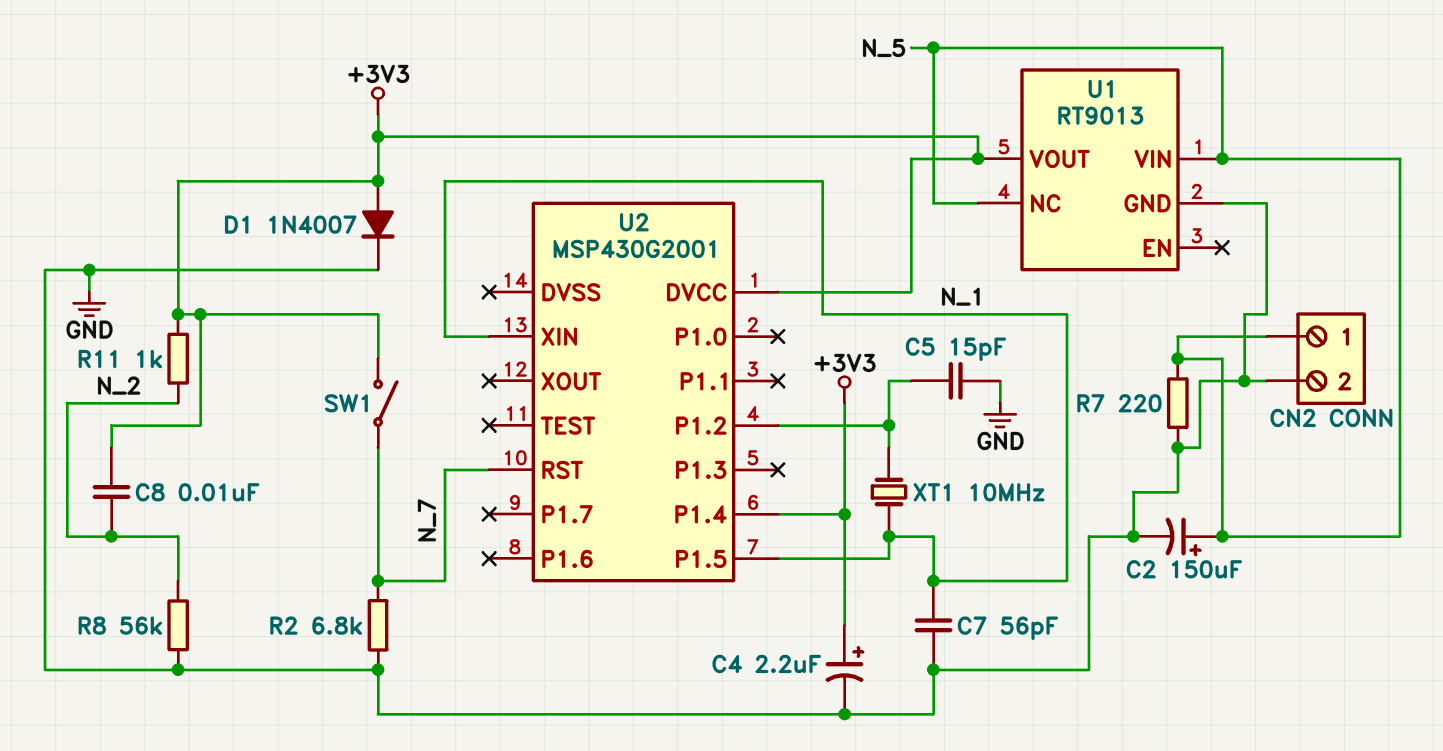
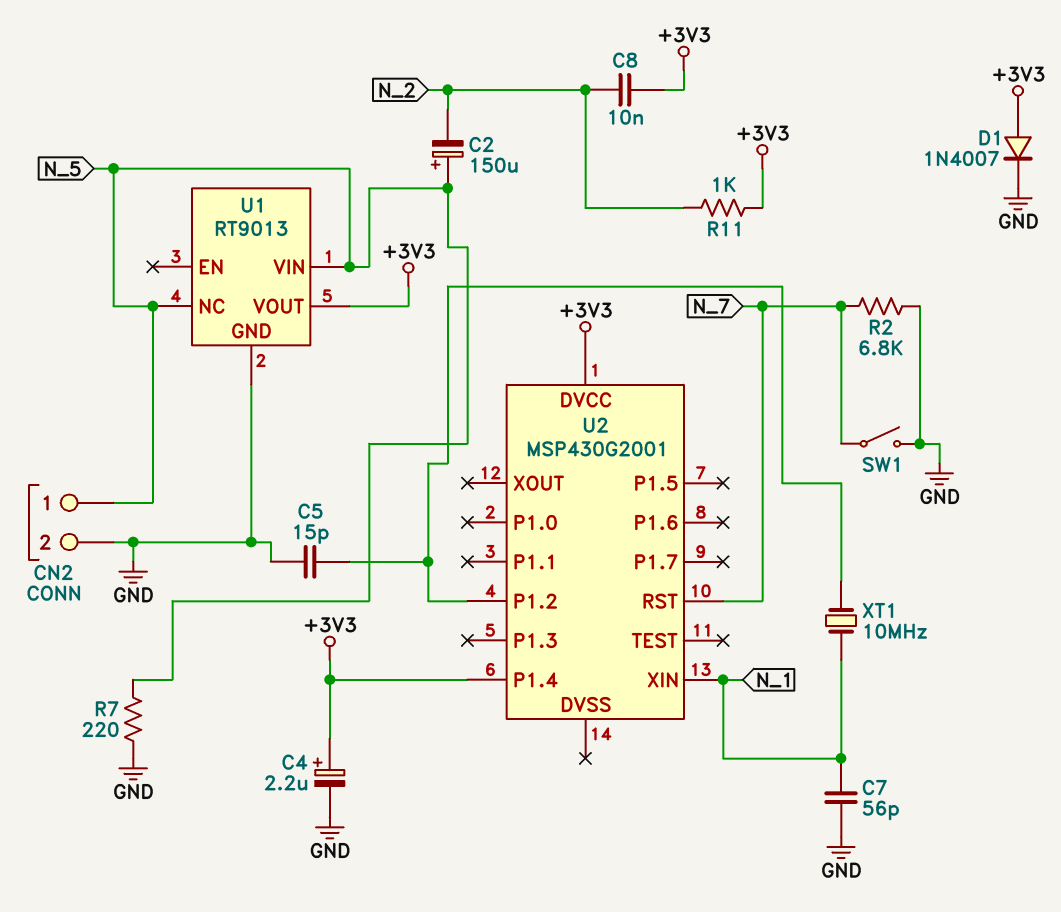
C2: 150uF (plus N_5, minus GND) -> 150uF (plus N_5, minus N_2)
R8: 56k (GND, N_2) -> none
SW1: switch (+3V3, N_7) -> switch (GND, N_7)
U2 pin P1.5: N_1 -> none

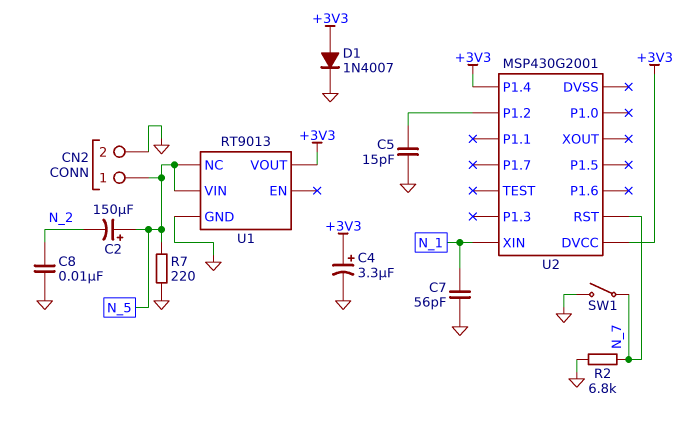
C4: 2.2uF (plus +3V3, minus GND) -> 3.3uF (plus +3V3, minus GND)
C8: 10nF (+3V3, N_2) -> 10nF (GND, N_2)
R11: 1k (+3V3, N_2) -> none
XT1: 10MHz (N_1, U2/P1.2) -> none

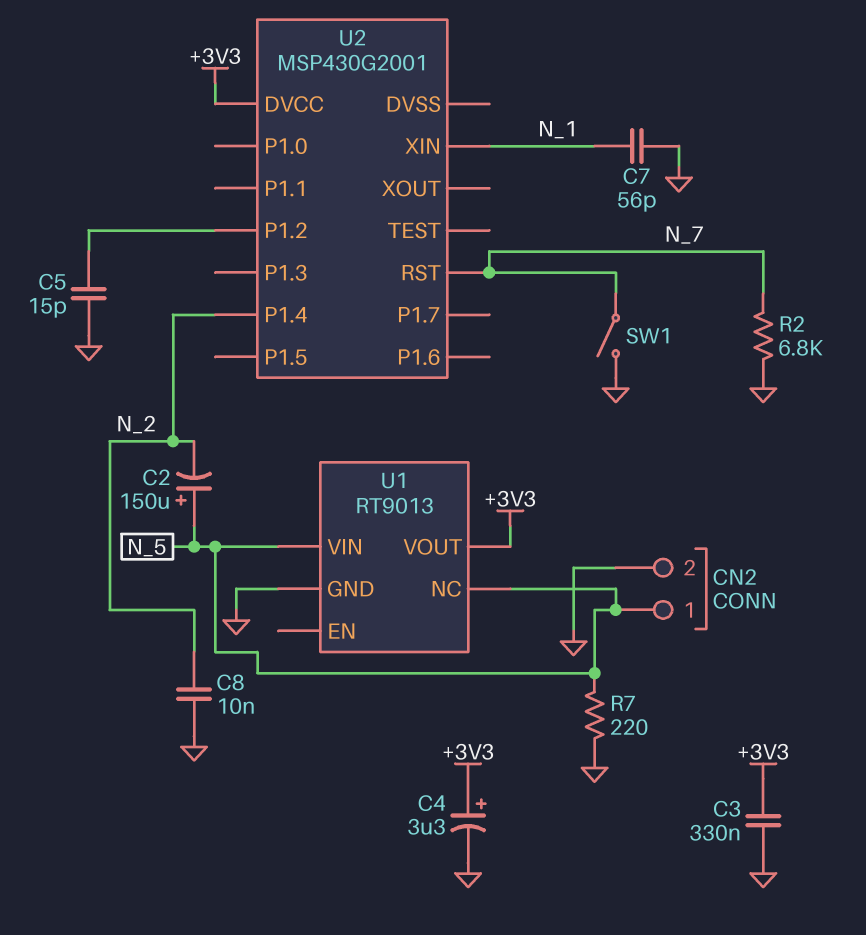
C3: none -> 330nF (+3V3, GND)
D1: diode 1N4007 (A +3V3, K GND) -> none
U2 pin P1.4: +3V3 -> N_2

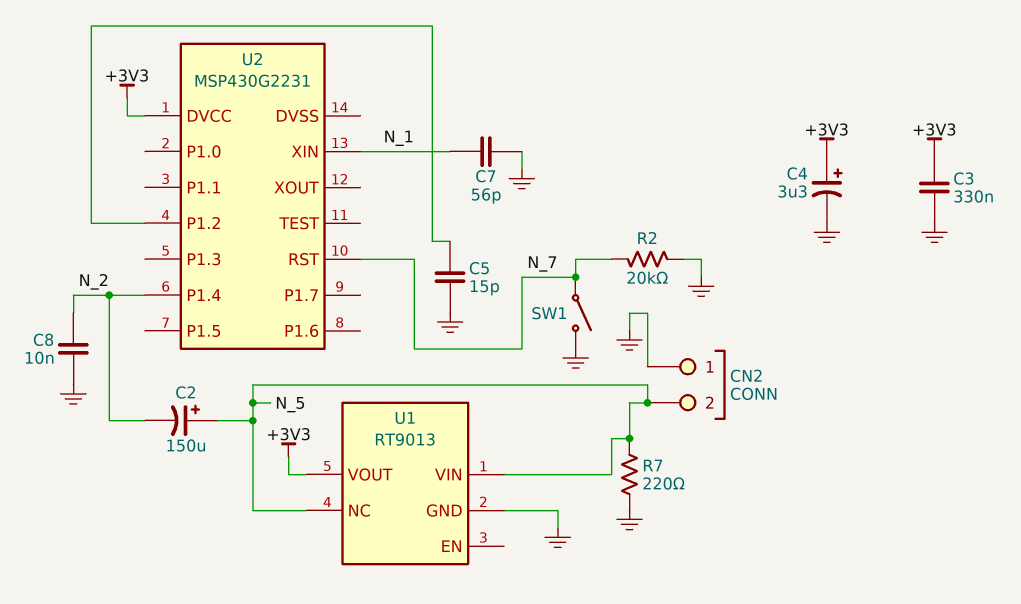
CN2 pin 1: N_5 -> GND
CN2 pin 2: GND -> N_5
R2: 6.8k (GND, N_7) -> 20k (GND, N_7)
U2: MSP430G2001 -> MSP430G2231

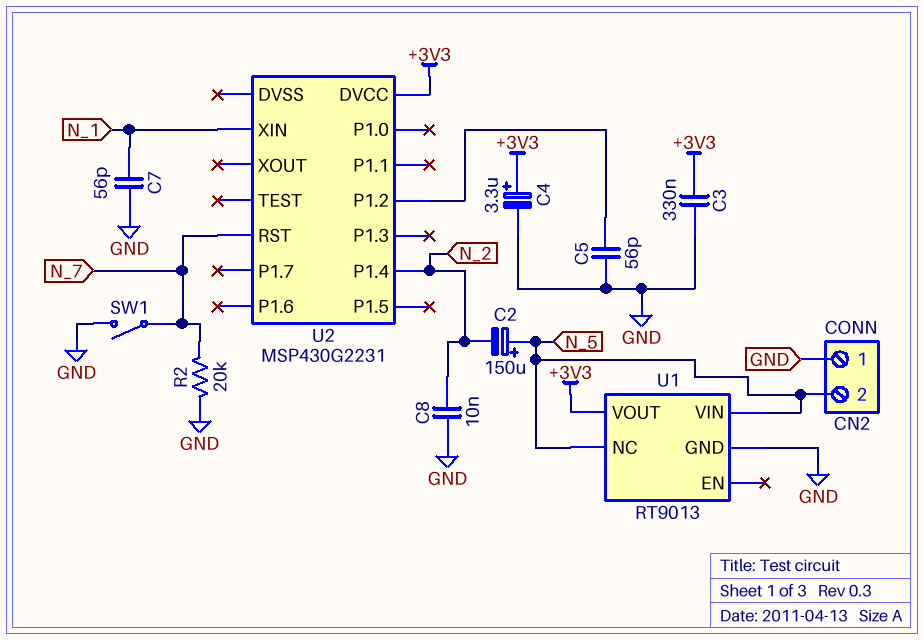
C5: 15pF (GND, U2/P1.2) -> 56pF (GND, U2/P1.2)
R7: 220 (GND, N_5) -> none

